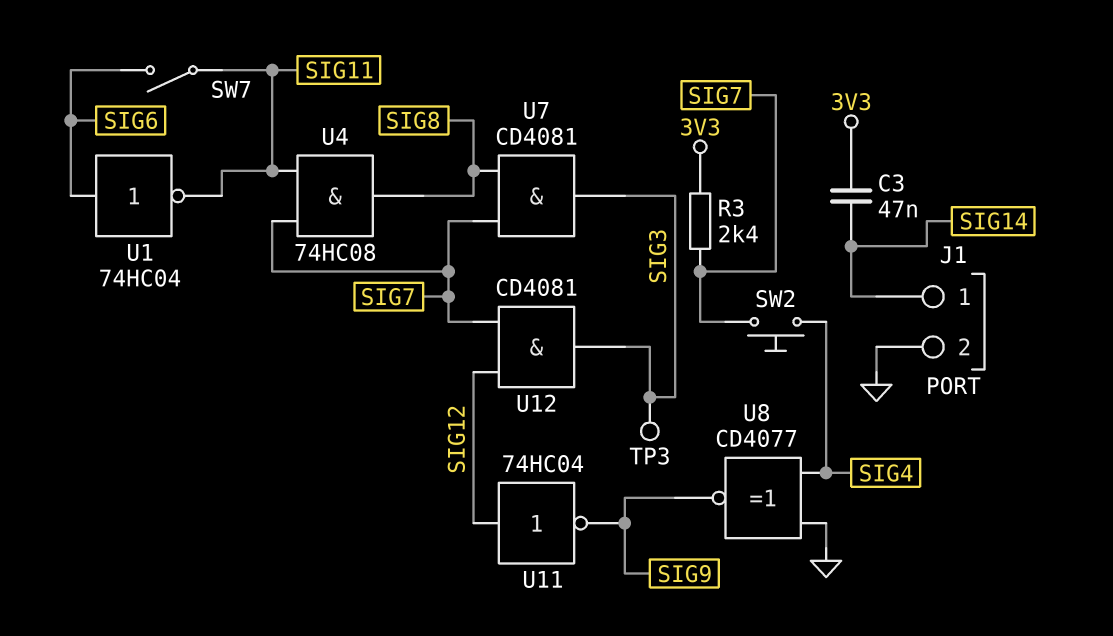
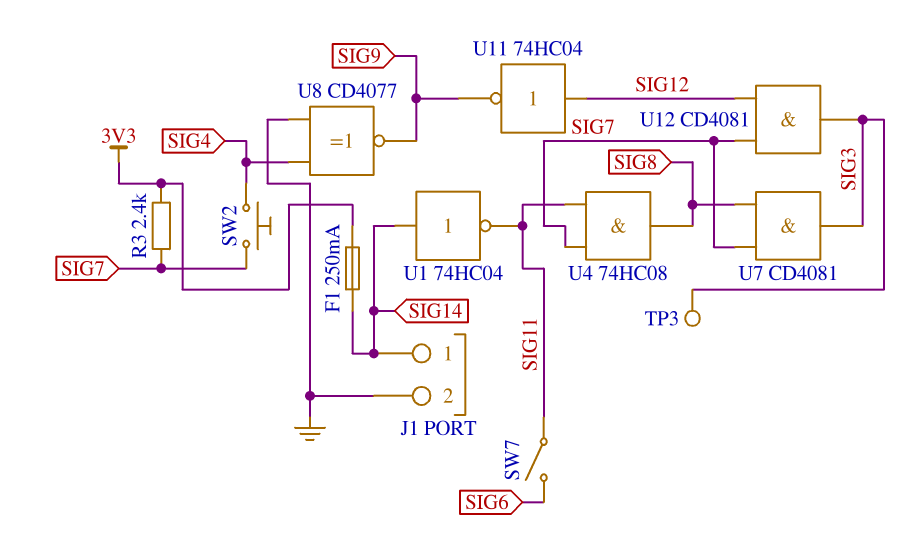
C3: 47nF (3V3, SIG14) -> none
F1: none -> 250mA (3V3, SIG14)
U1: NOT 74HC04 (in SIG6, out SIG11) -> NOT 74HC04 (in SIG14, out SIG11)

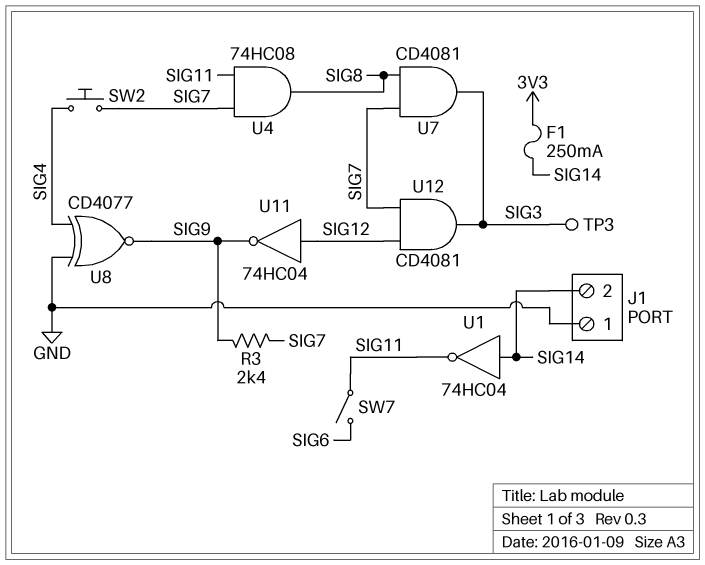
J1 pin 1: SIG14 -> GND
J1 pin 2: GND -> SIG14
R3: 2.4k (3V3, SIG7) -> 2.4k (SIG7, SIG9)

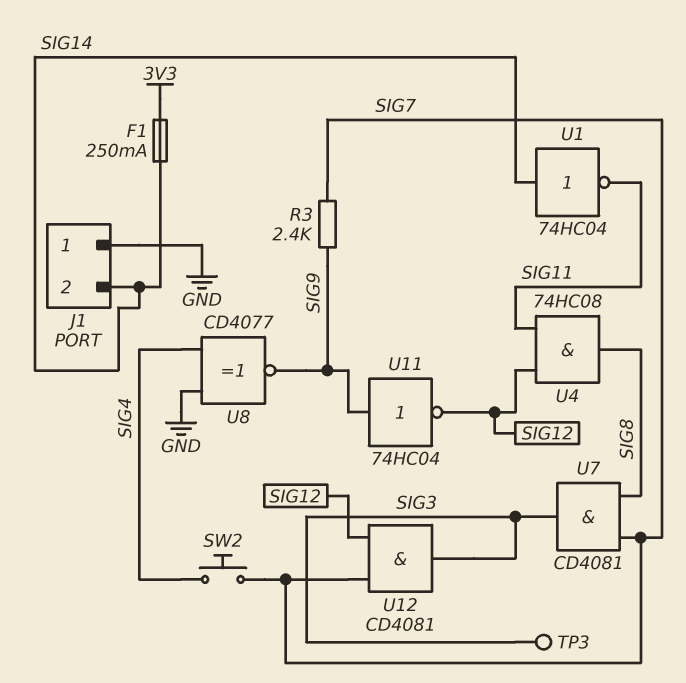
SW7: switch (SIG6, SIG11) -> none
U4: AND 74HC08 (in SIG7, in SIG11, out SIG8) -> AND 74HC08 (in SIG11, in SIG12, out SIG8)
U11: NOT 74HC04 (in SIG12, out SIG9) -> NOT 74HC04 (in SIG9, out SIG12)

